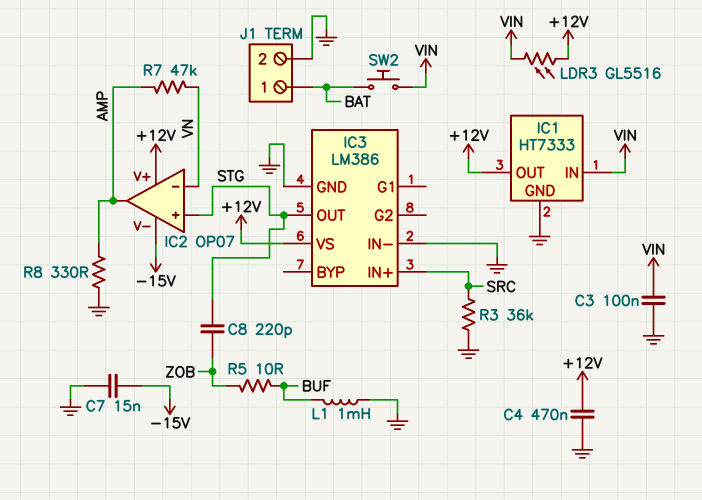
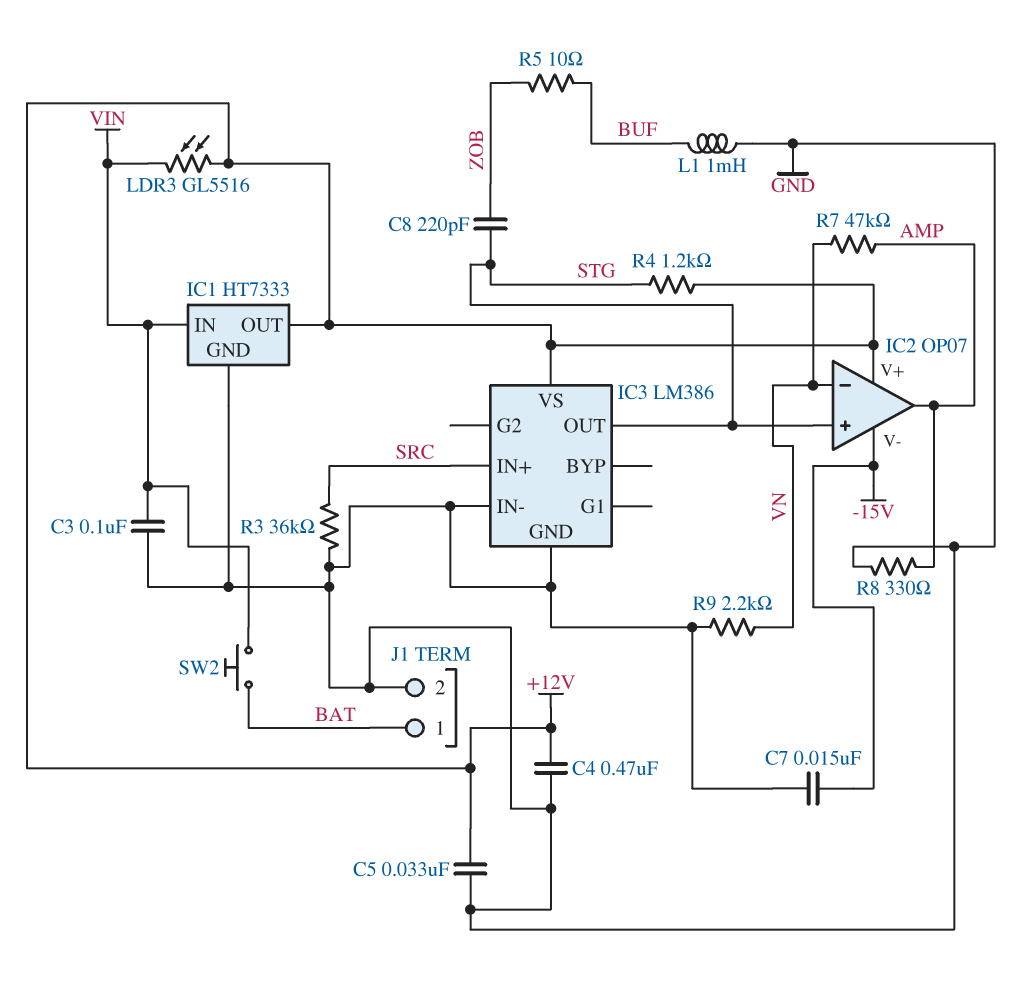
C5: none -> 33nF (+12V, GND)
R4: none -> 1.2k (+12V, STG)
R9: none -> 2.2k (GND, VN)

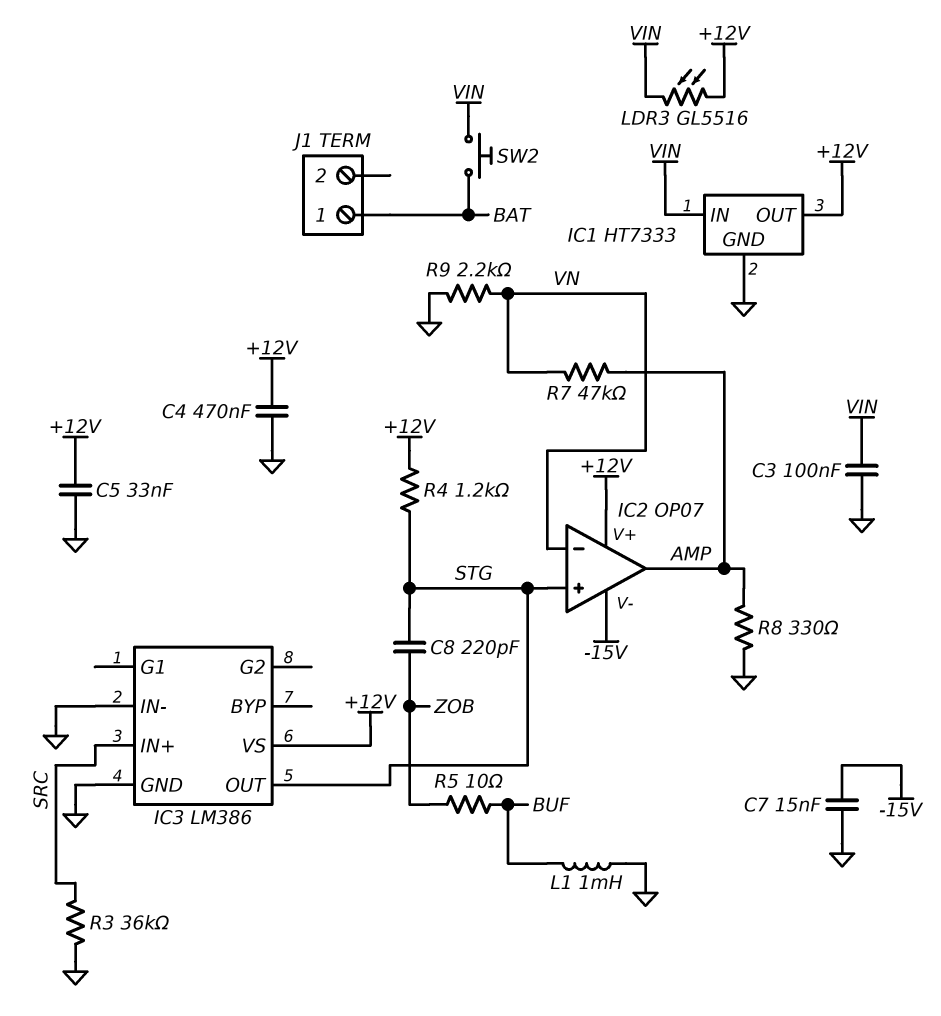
J1 pin 2: GND -> none

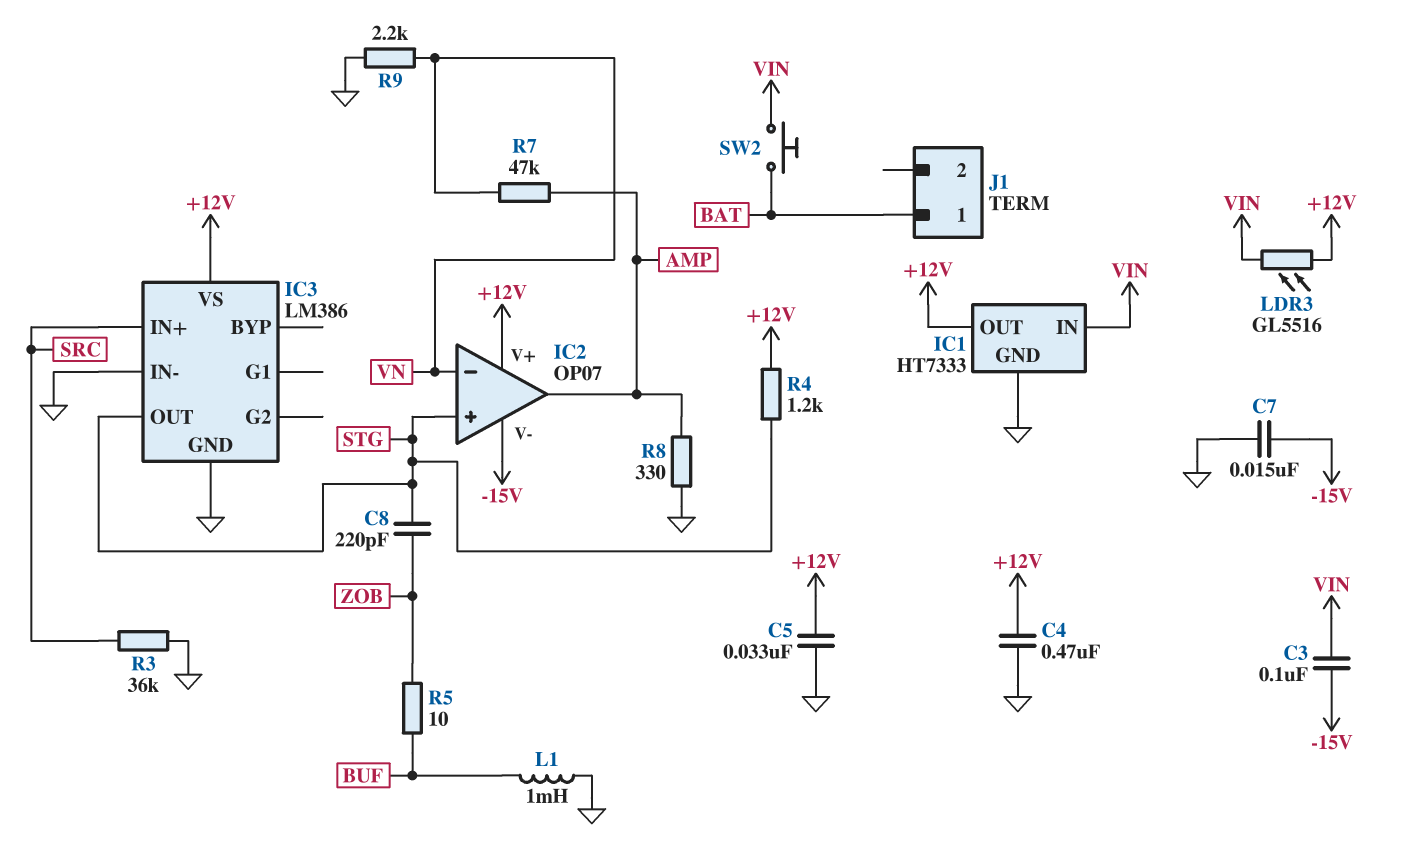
C3: 100nF (GND, VIN) -> 100nF (-15V, VIN)

